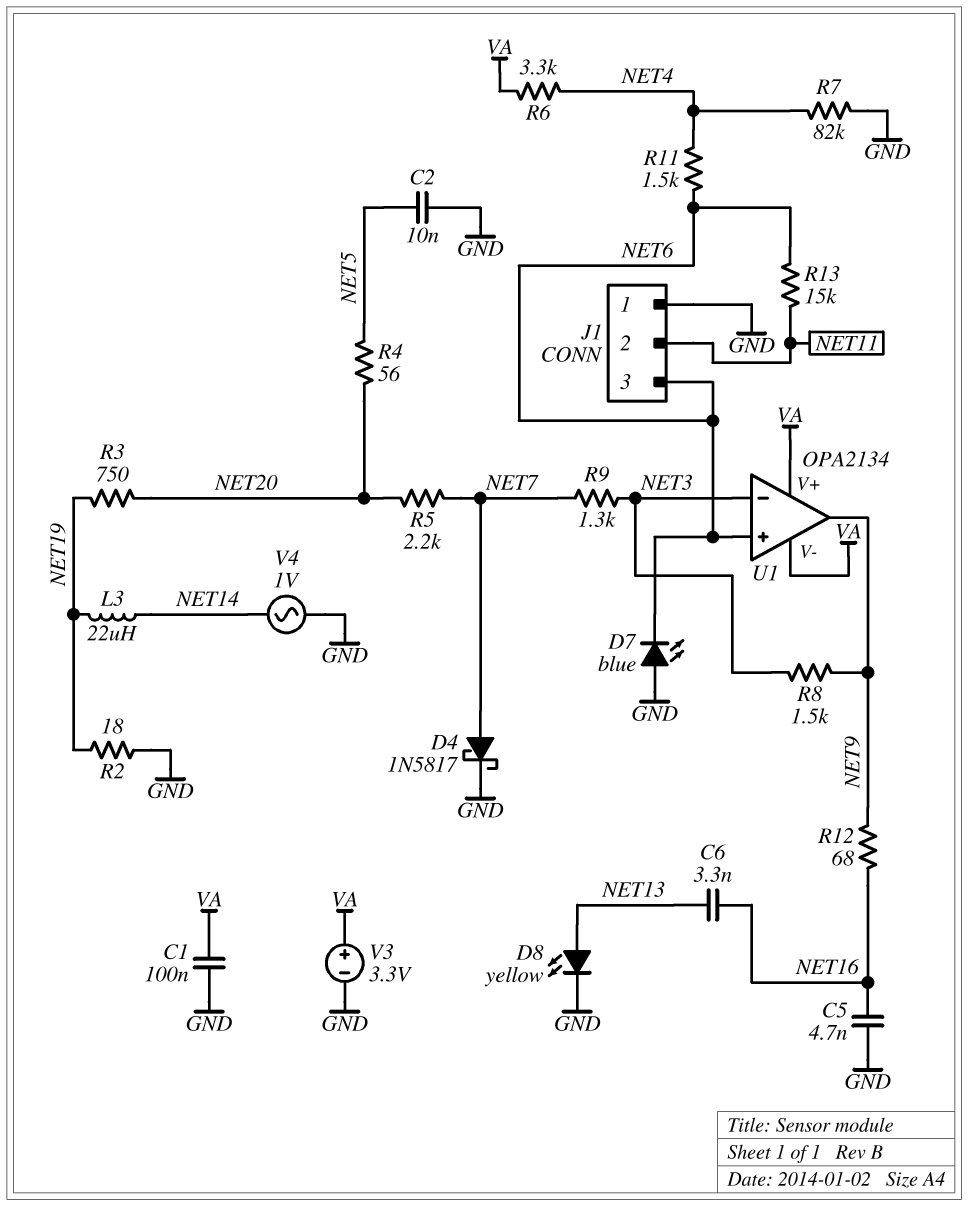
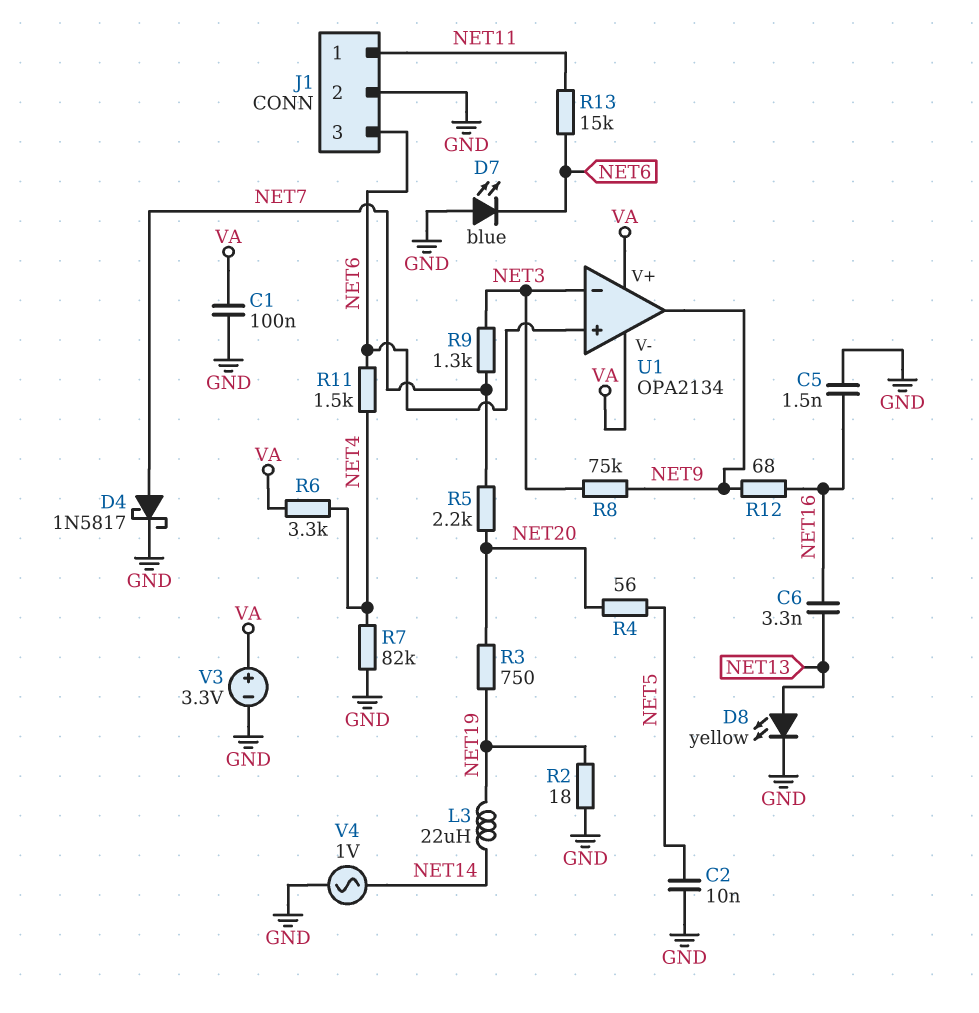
C5: 4.7nF (GND, NET16) -> 1.5nF (GND, NET16)
J1 pin 1: GND -> NET11
J1 pin 2: NET11 -> GND
R8: 1.5k (NET3, NET9) -> 75k (NET3, NET9)

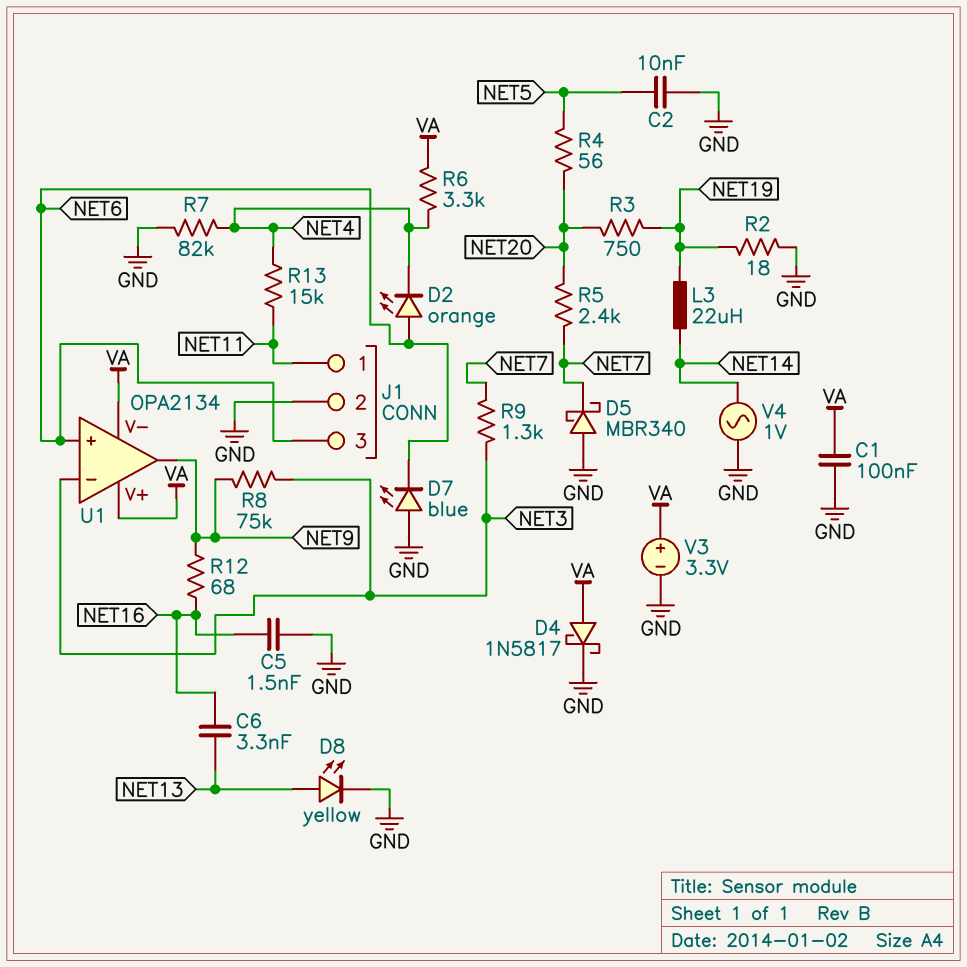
D2: none -> LED orange (A NET6, K NET4)
D4: schottky 1N5817 (A NET7, K GND) -> schottky 1N5817 (A VA, K GND)
D5: none -> schottky MBR340 (A GND, K NET7)
R5: 2.2k (NET7, NET20) -> 2.4k (NET7, NET20)
R11: 1.5k (NET4, NET6) -> none
R13: 15k (NET6, NET11) -> 15k (NET4, NET11)

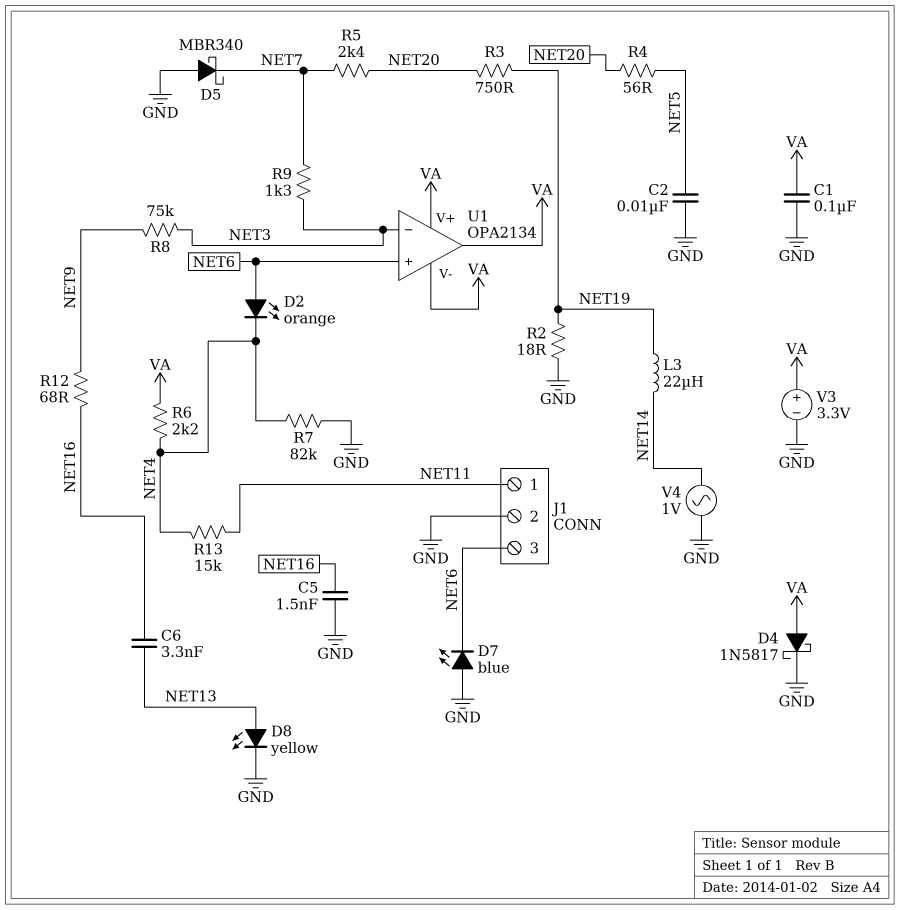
R6: 3.3k (NET4, VA) -> 2.2k (NET4, VA)
U1 pin out: NET9 -> VA

